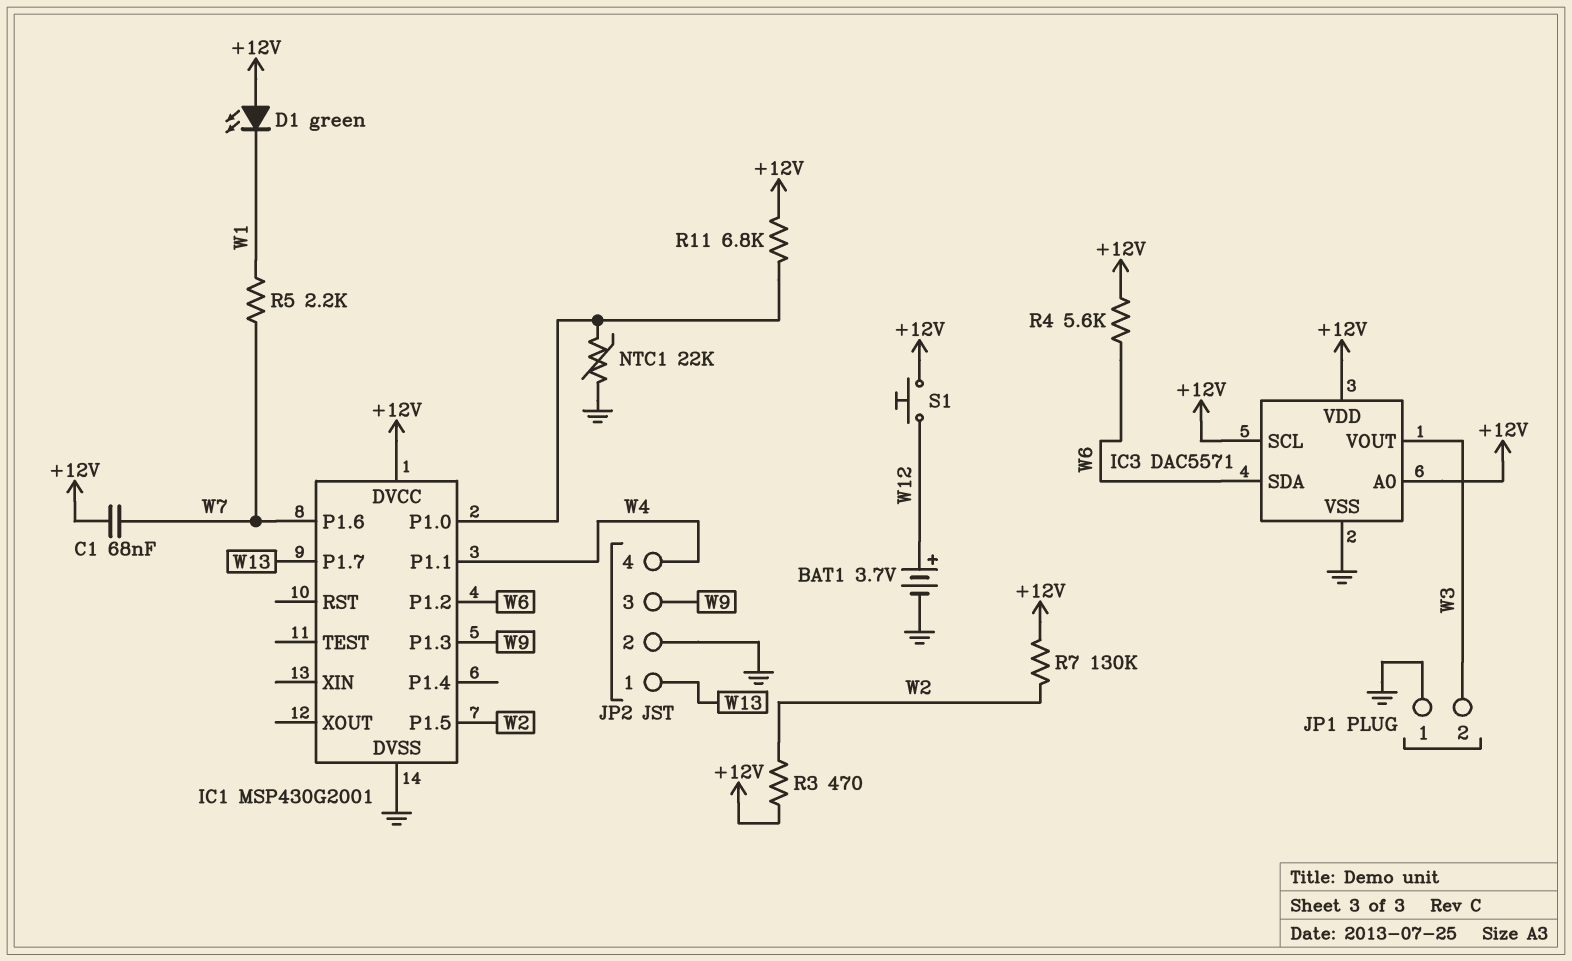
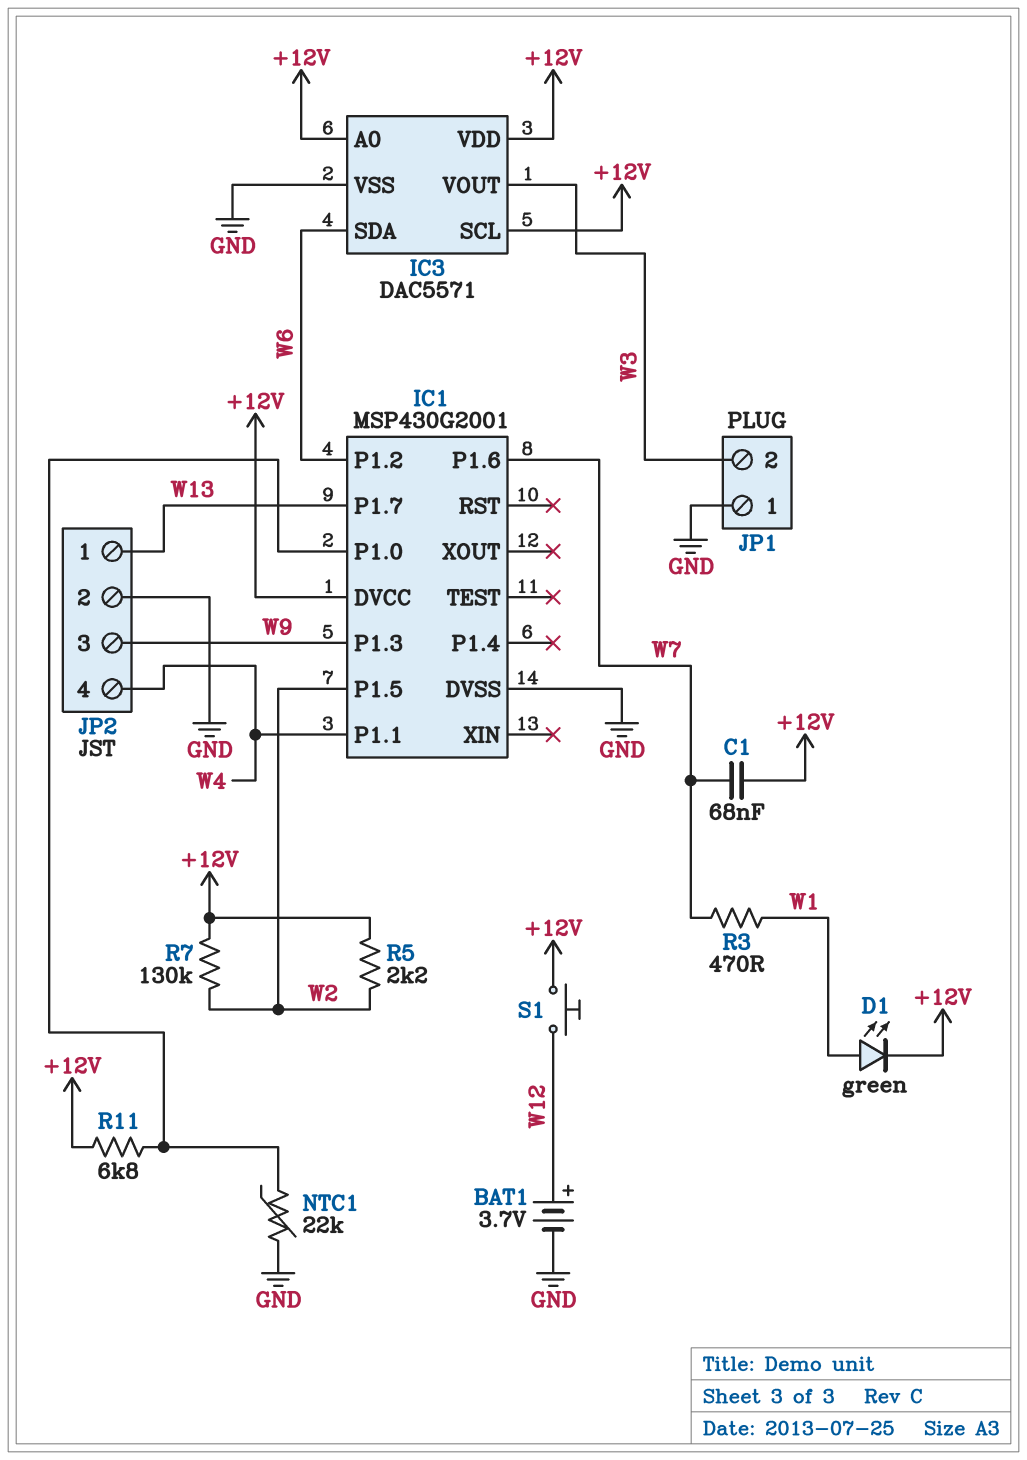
D1: LED green (A +12V, K W1) -> LED green (A W1, K +12V)
R3: 470 (+12V, W2) -> 470 (W1, W7)
R4: 5.6k (+12V, W6) -> none
R5: 2.2k (W1, W7) -> 2.2k (+12V, W2)

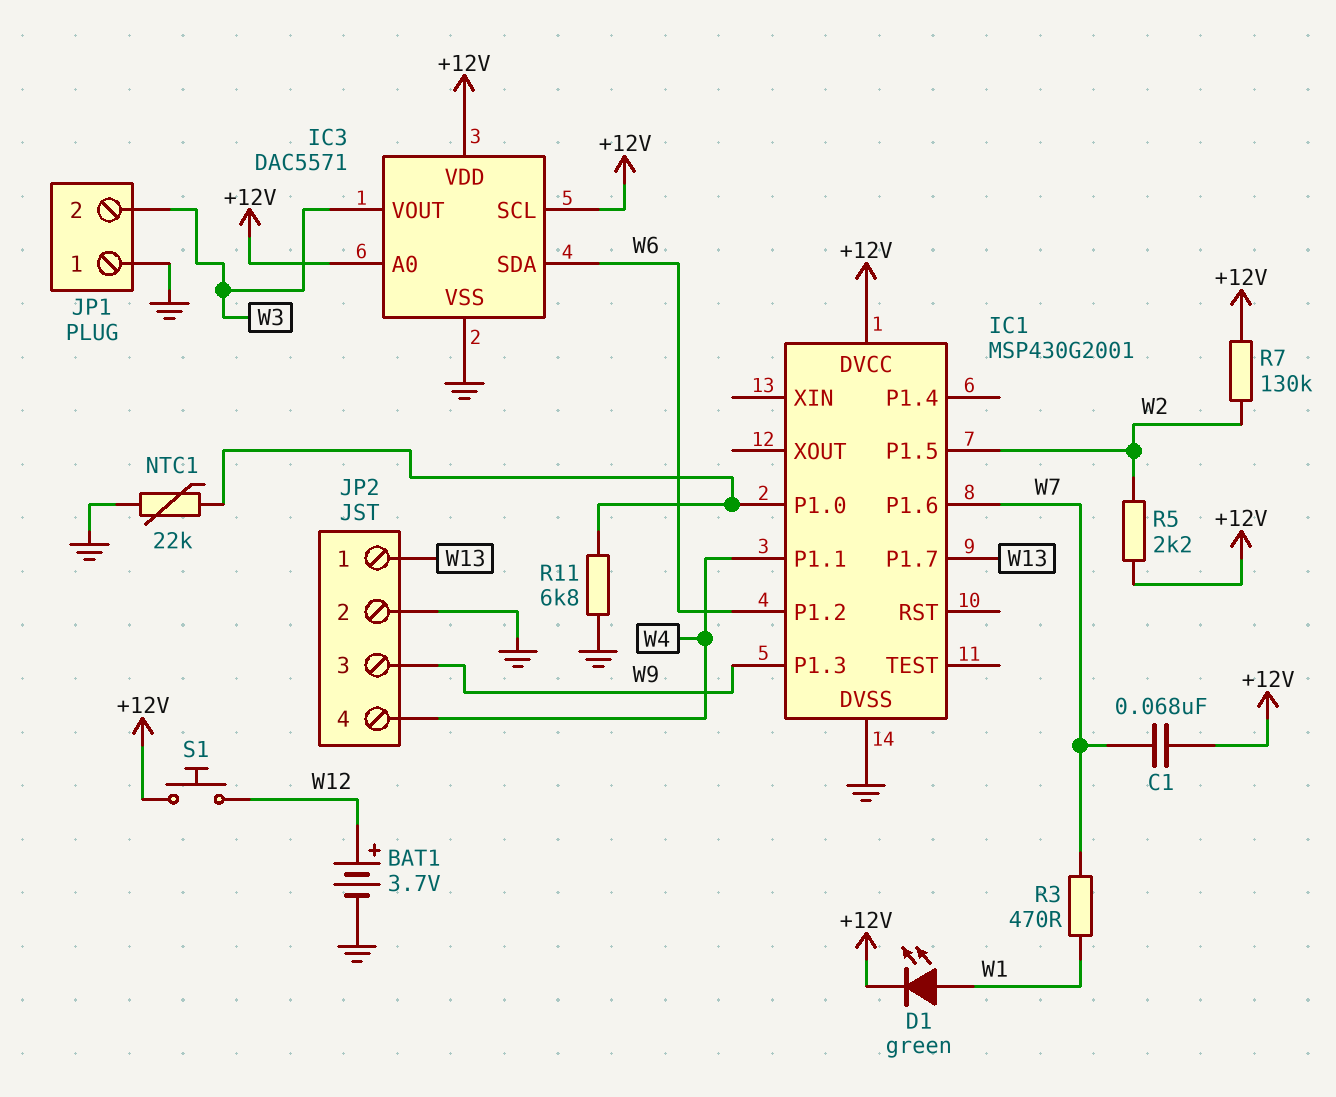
R11: 6.8k (+12V, IC1/P1.0) -> 6.8k (GND, IC1/P1.0)

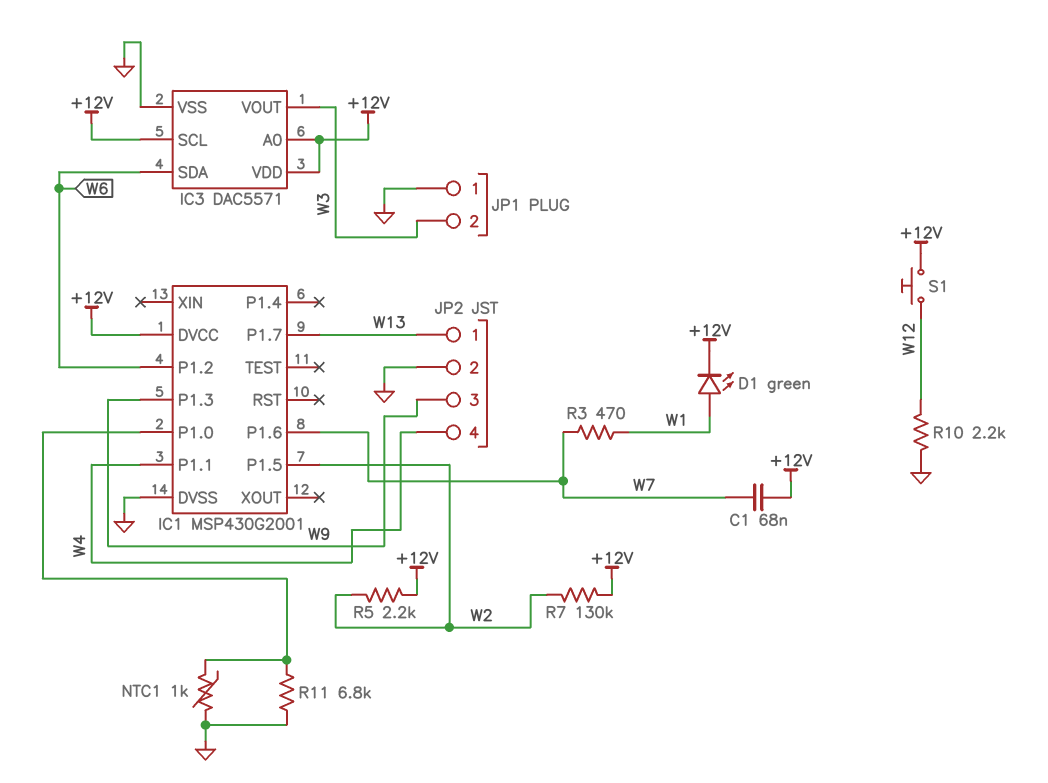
BAT1: 3.7V (plus W12, minus GND) -> none
NTC1: 22k (GND, IC1/P1.0) -> 1k (GND, IC1/P1.0)
R10: none -> 2.2k (GND, W12)

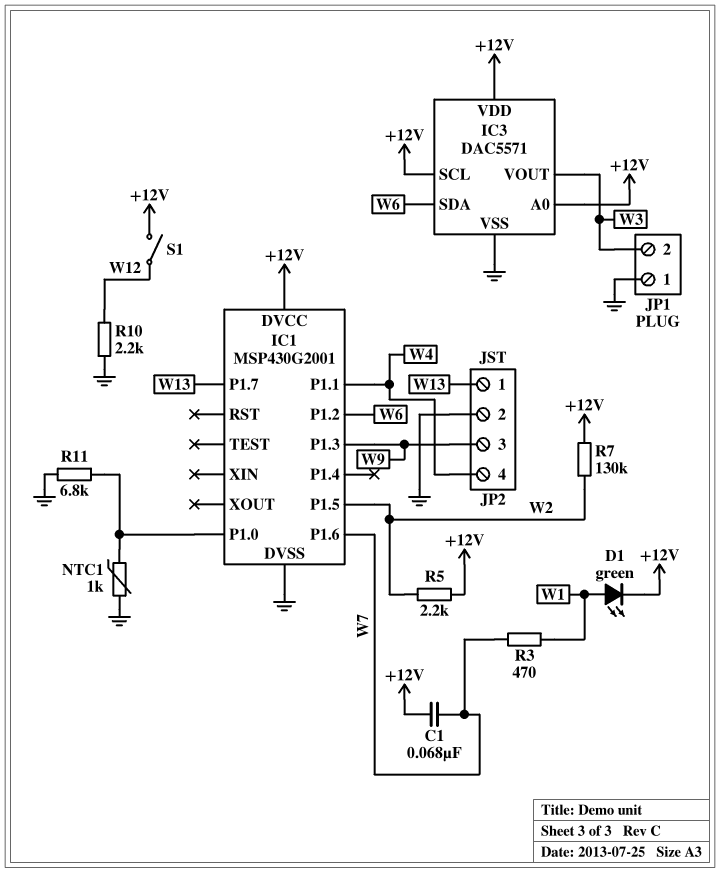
S1: button (+12V, W12) -> switch (+12V, W12)

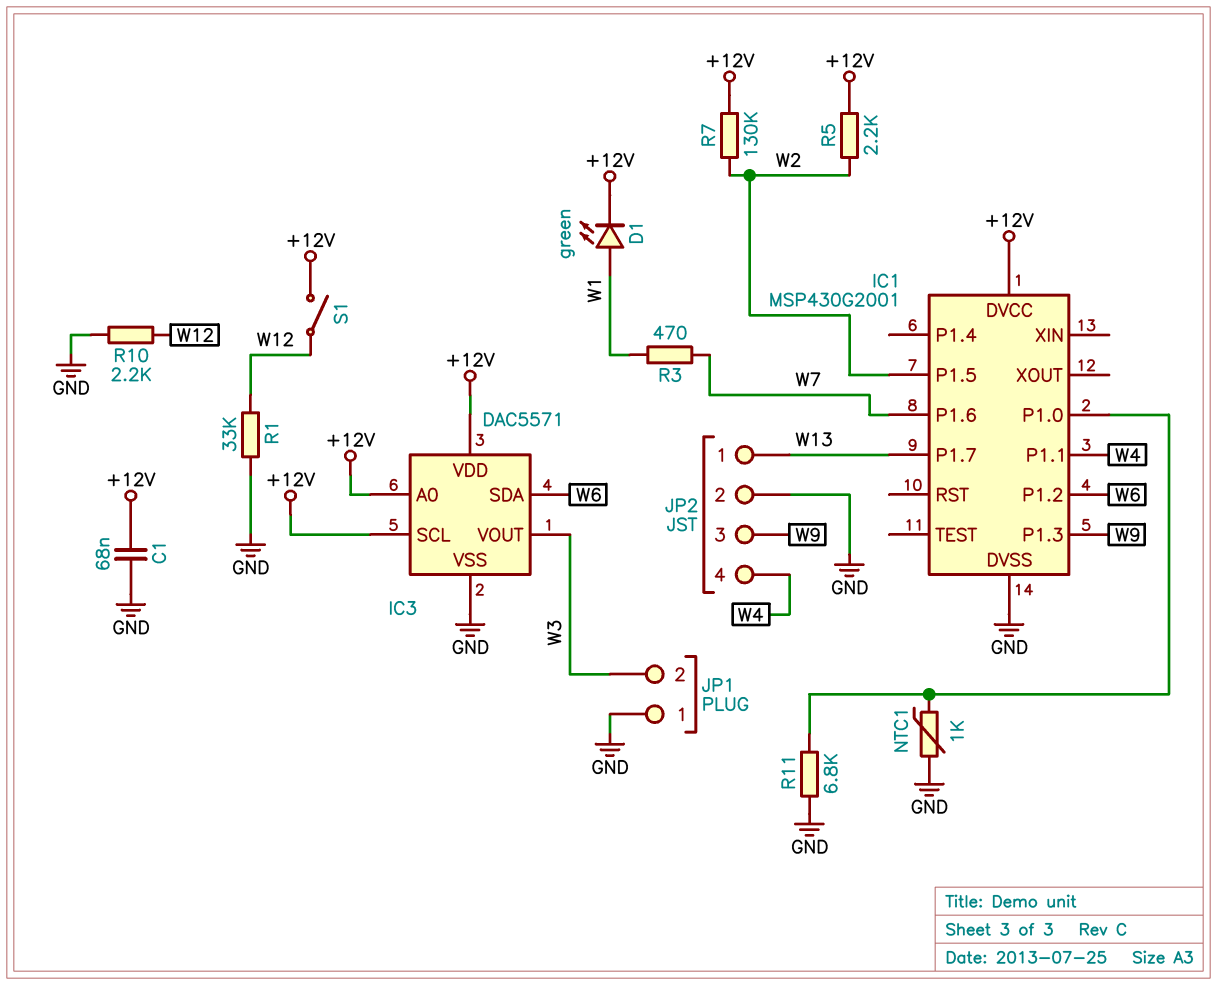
C1: 68nF (+12V, W7) -> 68nF (+12V, GND)
R1: none -> 33k (GND, W12)

